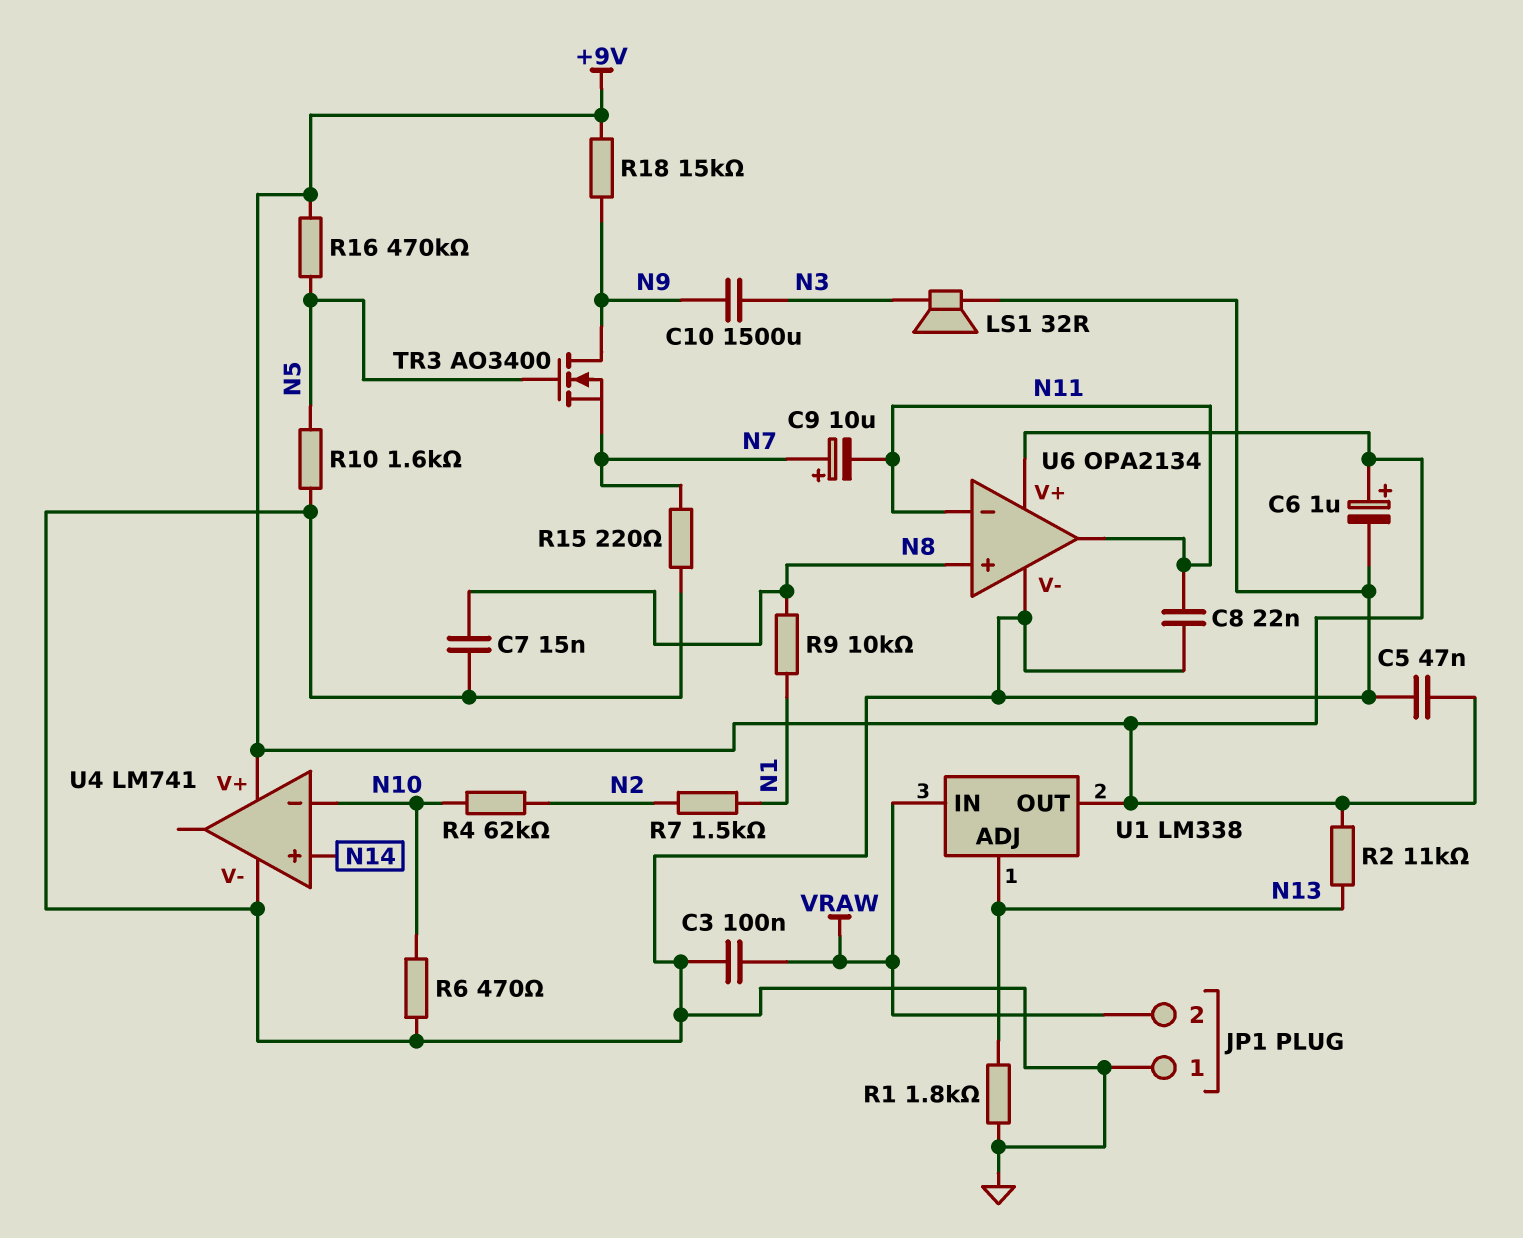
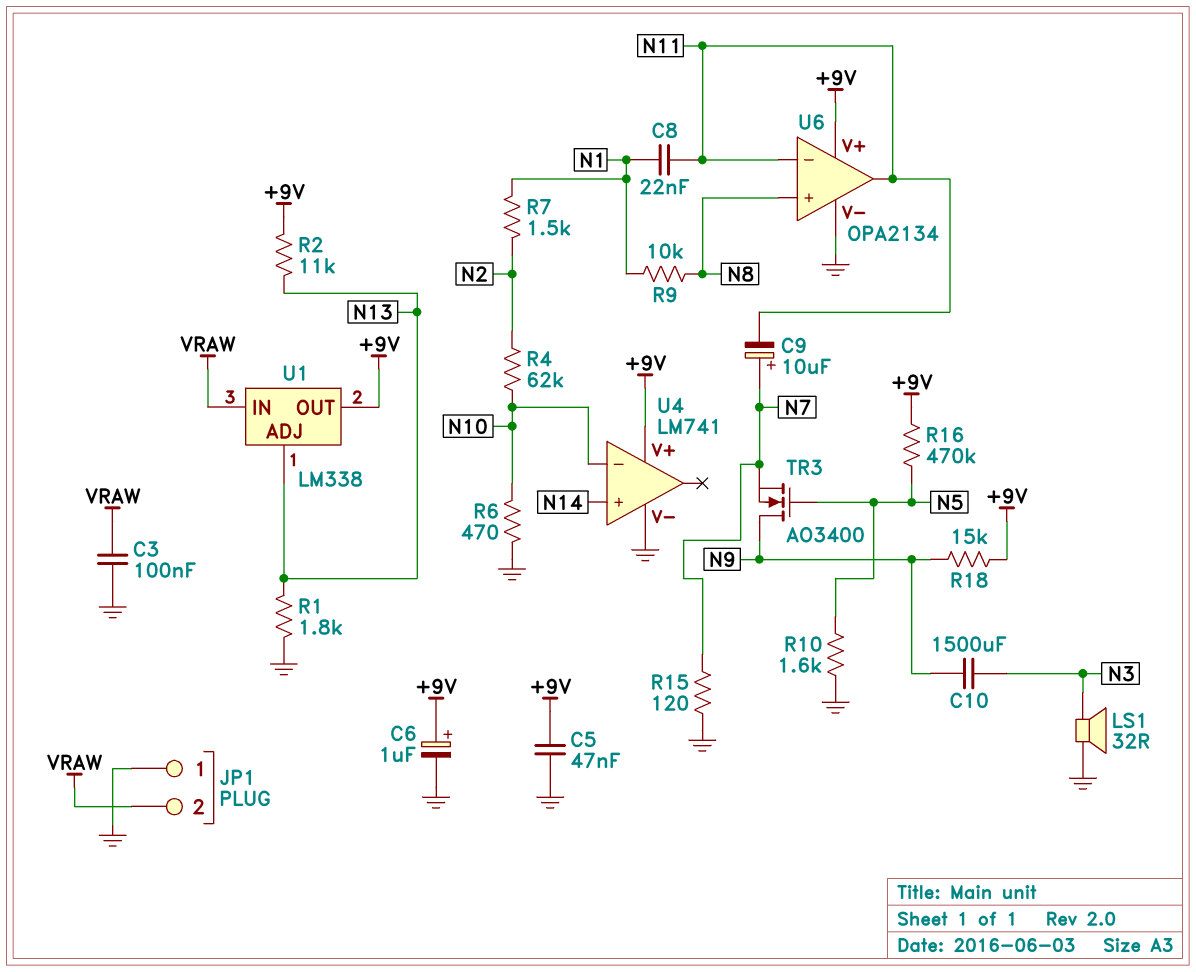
C7: 15nF (GND, N8) -> none
C8: 22nF (GND, N11) -> 22nF (N1, N11)
R15: 220 (GND, N7) -> 120 (GND, N7)

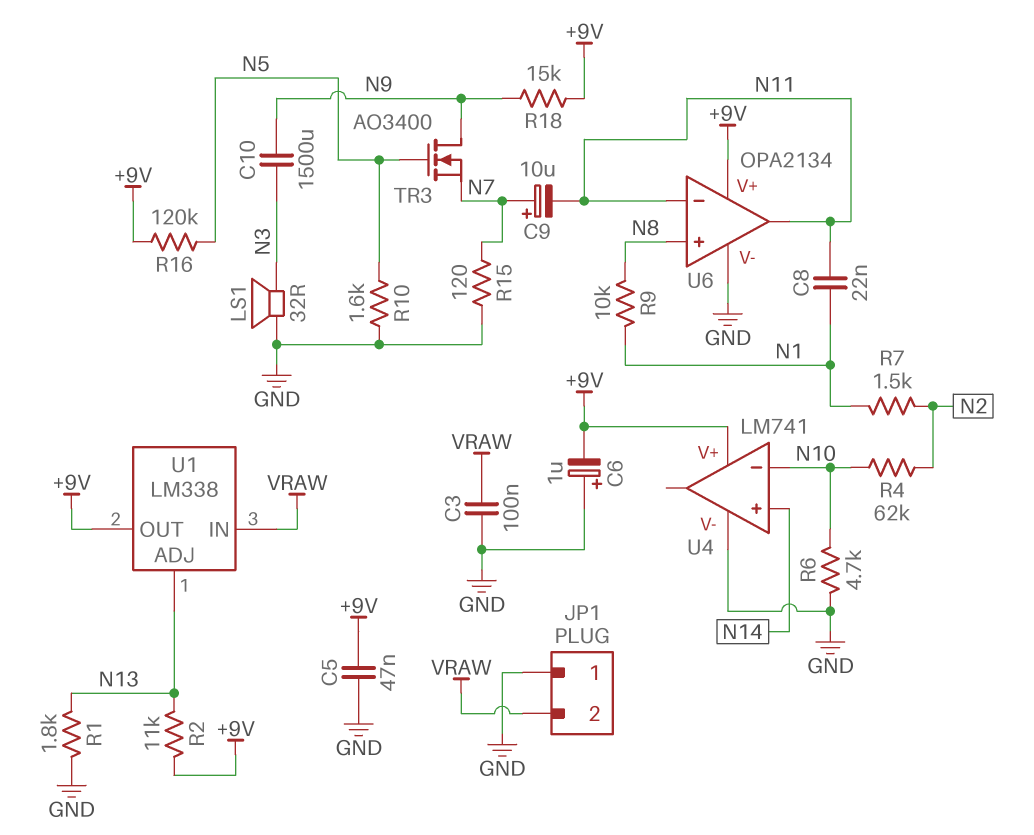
C6: 1uF (plus +9V, minus GND) -> 1uF (plus GND, minus +9V)
R6: 470 (GND, N10) -> 4.7k (GND, N10)
R16: 470k (+9V, N5) -> 120k (+9V, N5)

